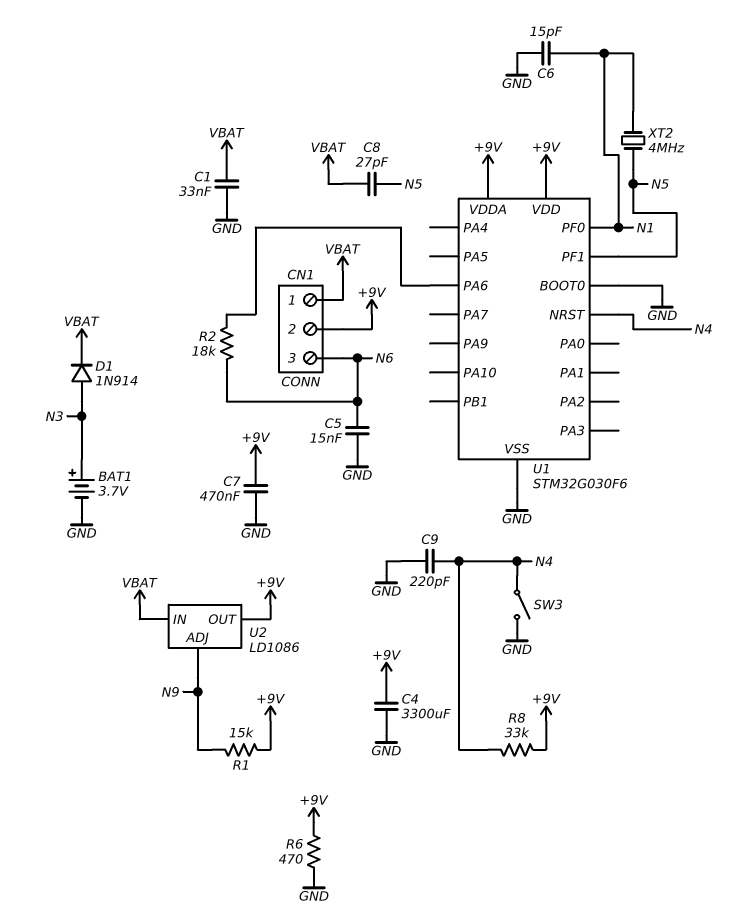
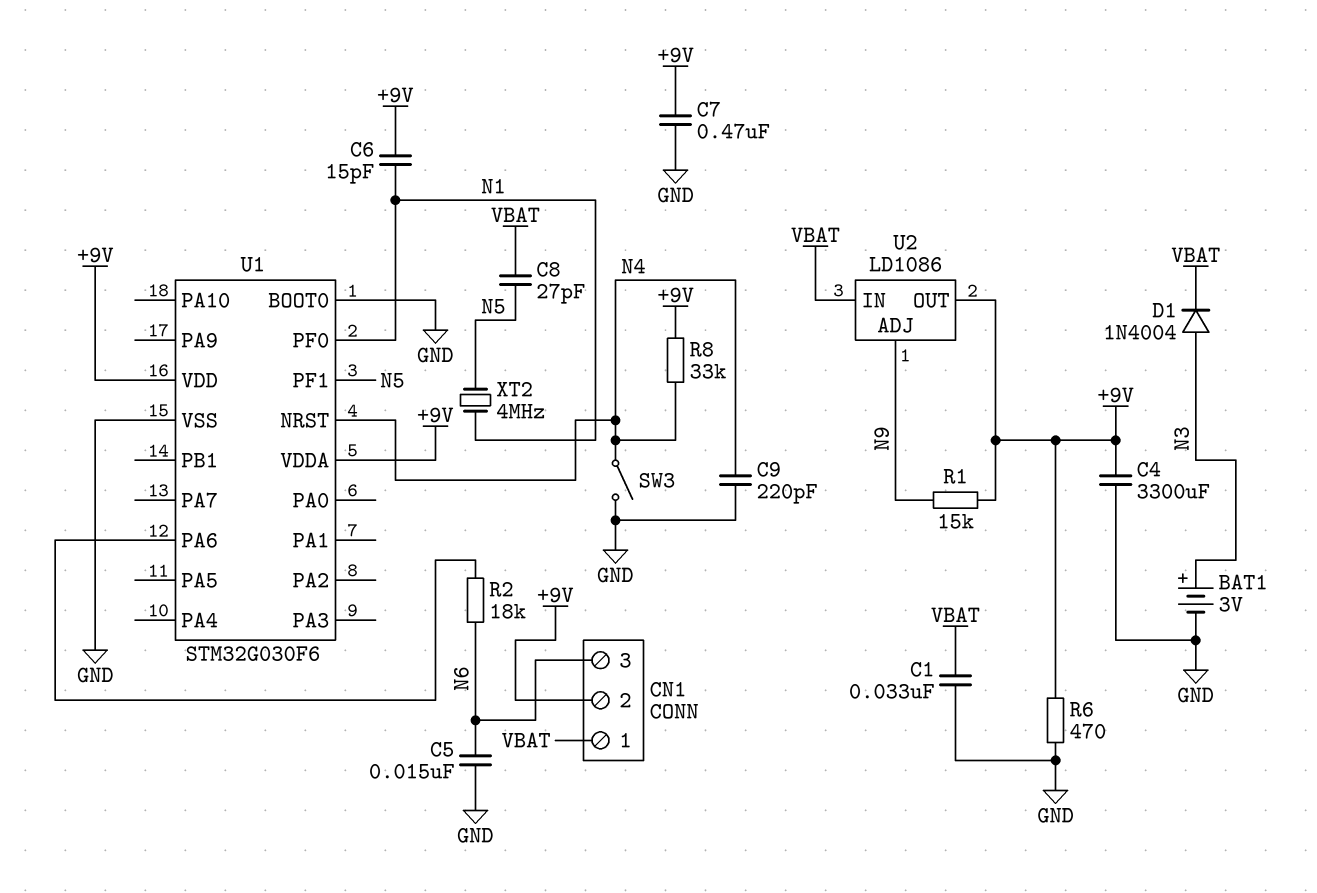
BAT1: 3.7V (plus N3, minus GND) -> 3V (plus N3, minus GND)
C6: 15pF (GND, N1) -> 15pF (+9V, N1)
D1: diode 1N914 (A N3, K VBAT) -> diode 1N4004 (A N3, K VBAT)

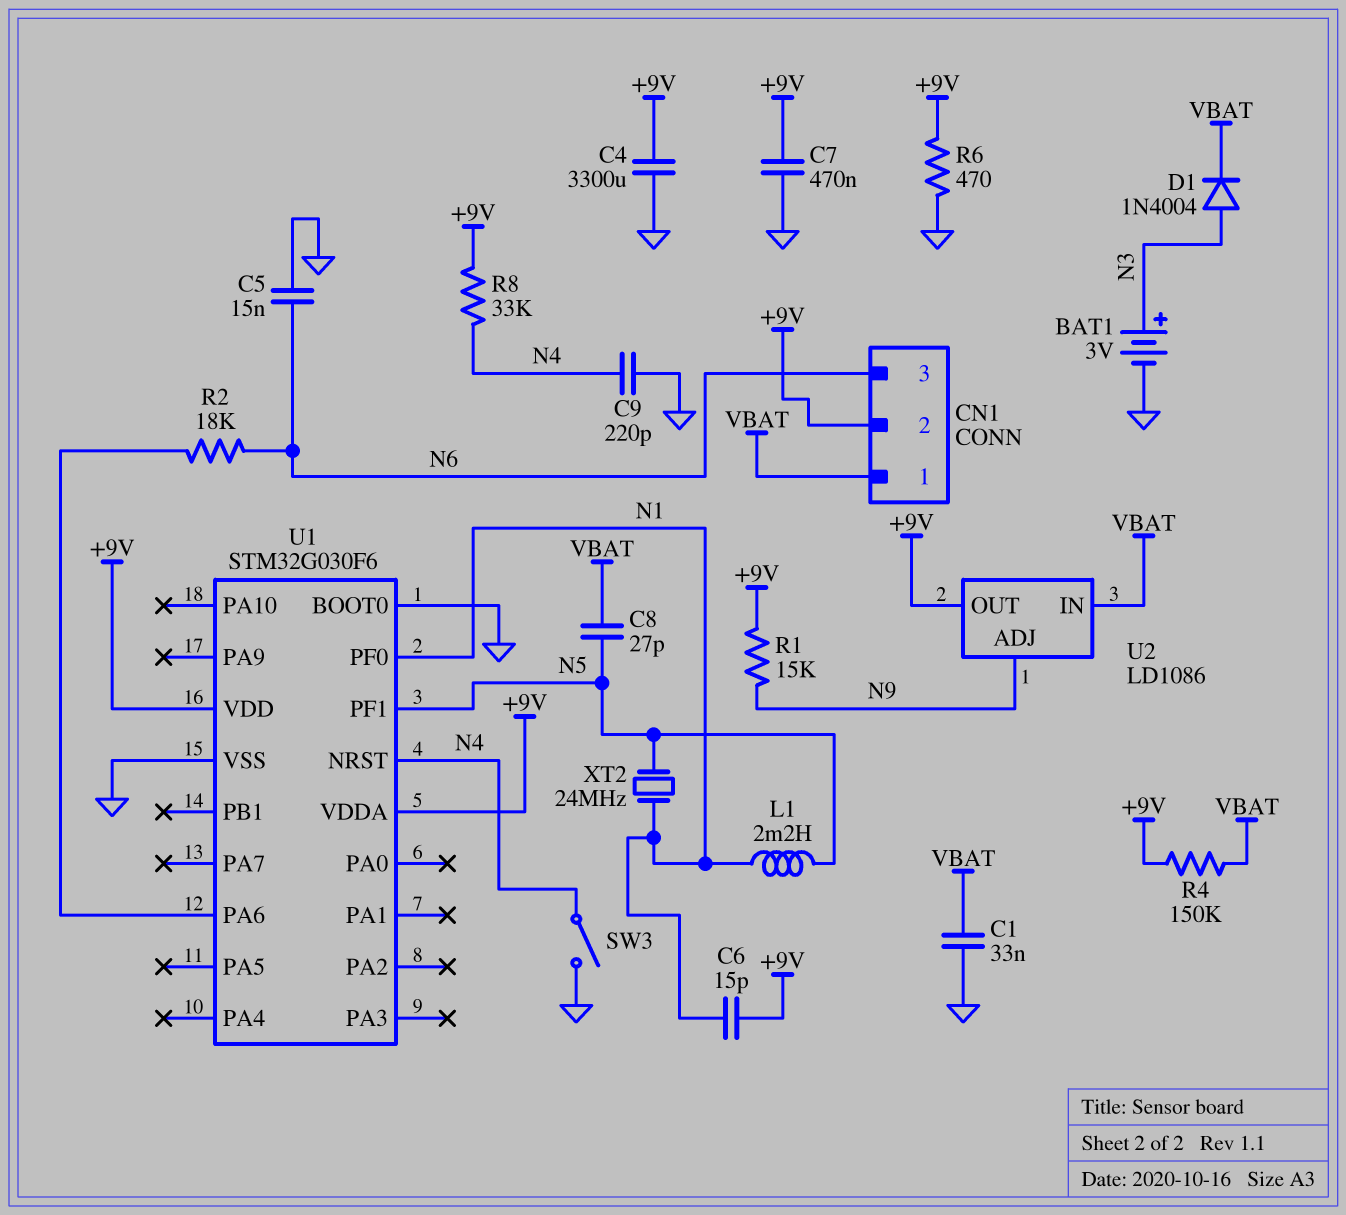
L1: none -> 2.2mH (N1, N5)
R4: none -> 150k (+9V, VBAT)
XT2: 4MHz (N1, N5) -> 24MHz (N1, N5)

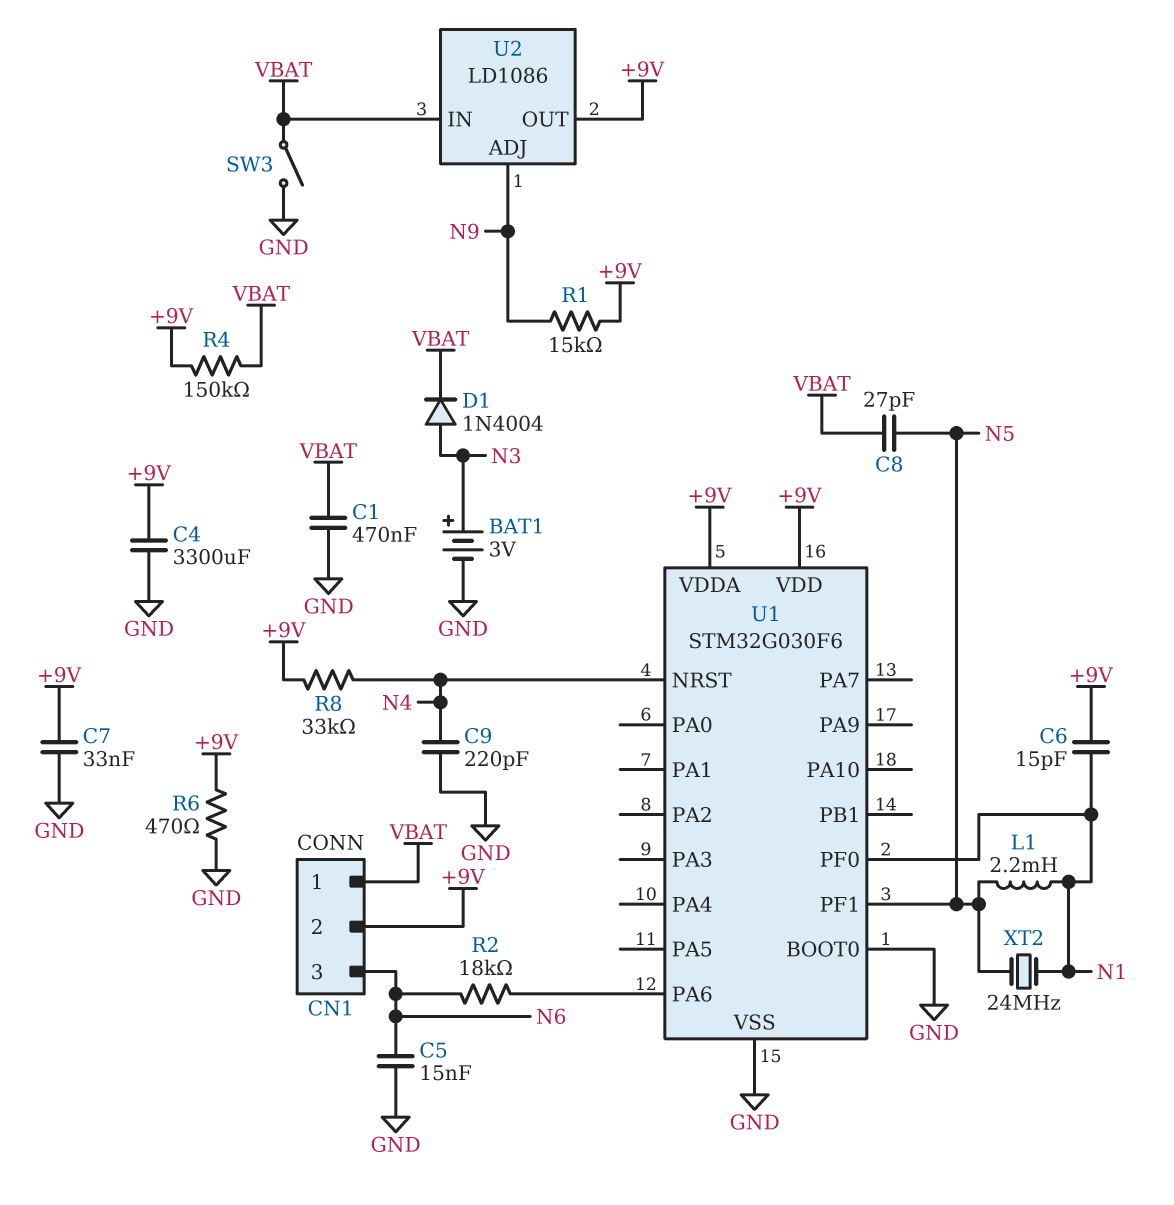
C1: 33nF (GND, VBAT) -> 470nF (GND, VBAT)
C7: 470nF (+9V, GND) -> 33nF (+9V, GND)
SW3: switch (GND, N4) -> switch (GND, VBAT)

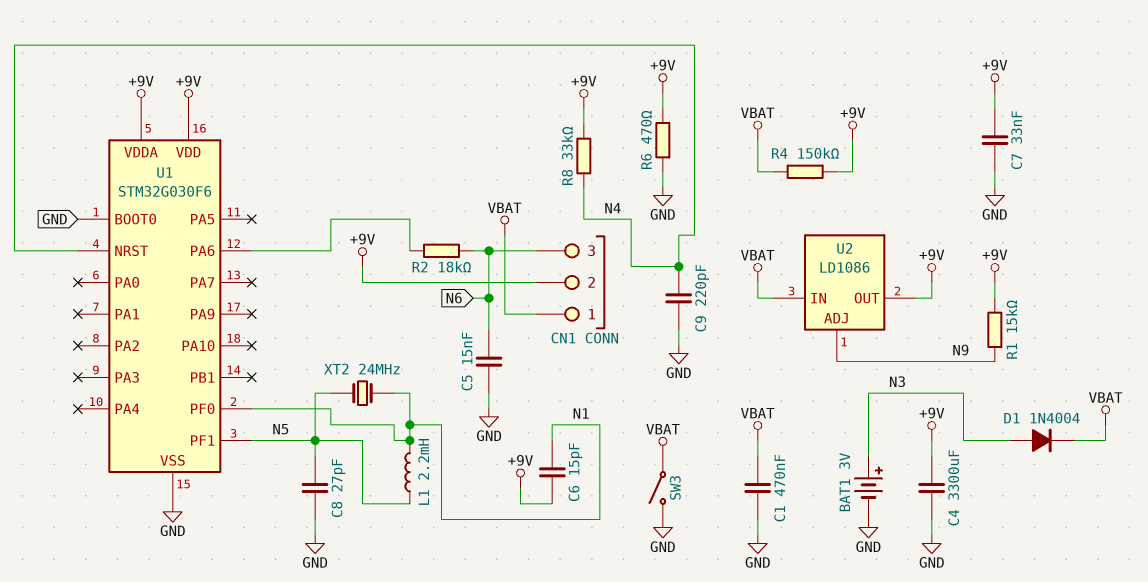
C8: 27pF (N5, VBAT) -> 27pF (GND, N5)

